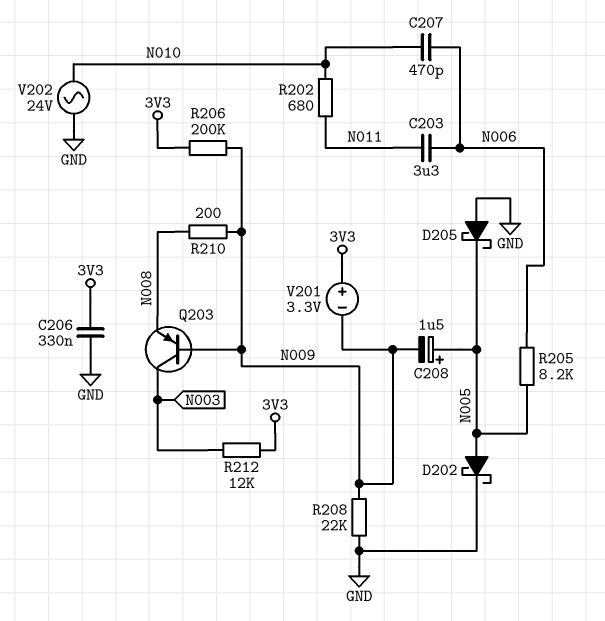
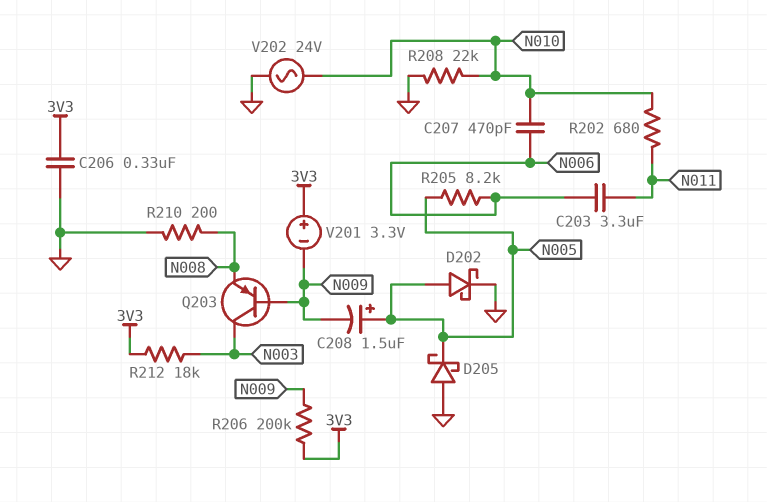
R208: 22k (GND, N009) -> 22k (GND, N010)
R210: 200 (N008, N009) -> 200 (GND, N008)
R212: 12k (3V3, N003) -> 18k (3V3, N003)

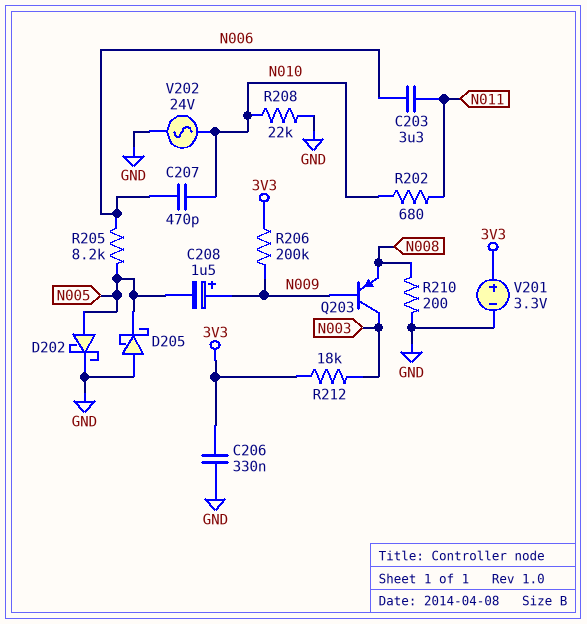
C208: 1.5uF (plus N005, minus N009) -> 1.5uF (plus N009, minus N005)
V201: 3.3V (plus 3V3, minus N009) -> 3.3V (plus 3V3, minus GND)

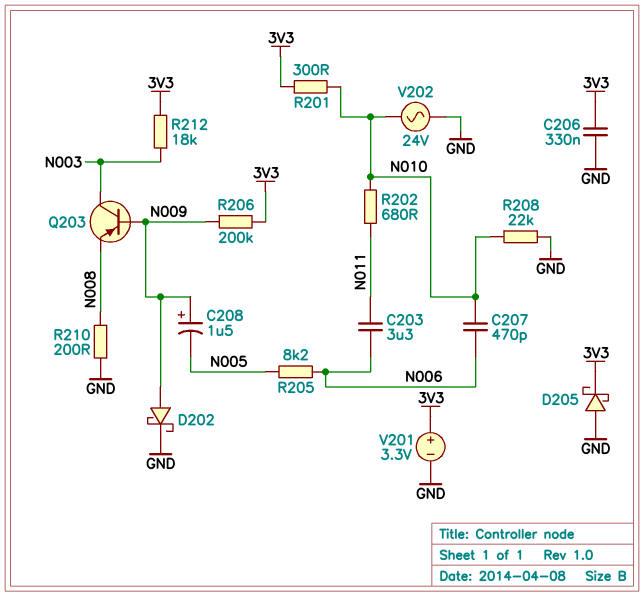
D202: schottky (A N005, K GND) -> schottky (A N009, K GND)
D205: schottky (A GND, K N005) -> schottky (A GND, K 3V3)
R201: none -> 300 (3V3, N010)

